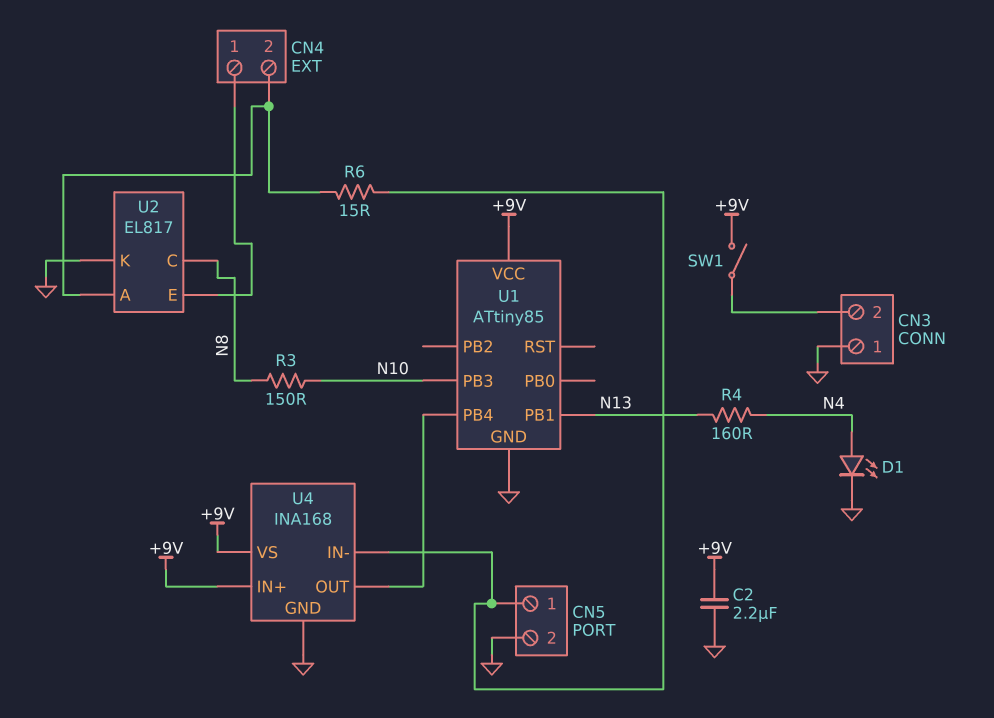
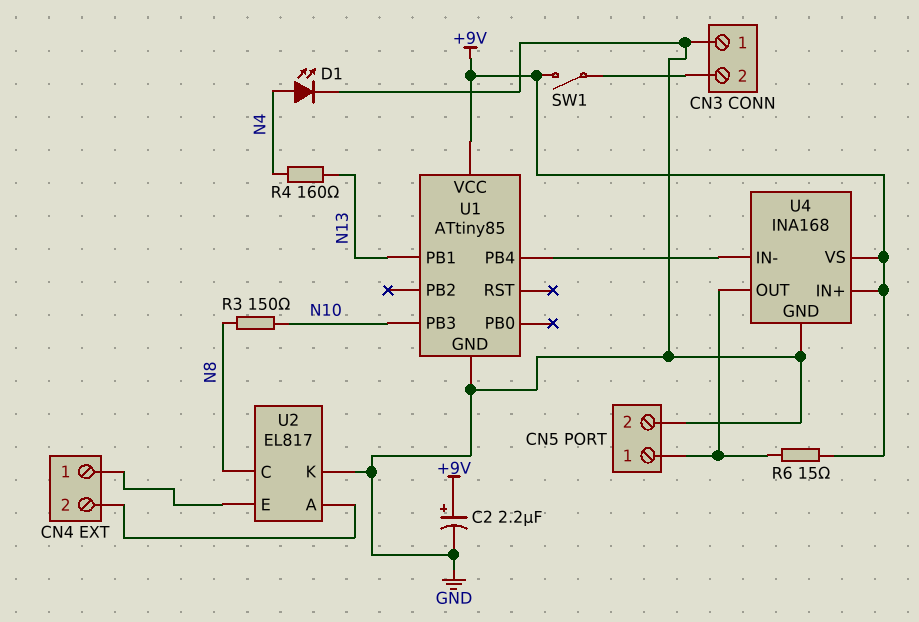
C2: 2.2uF (+9V, GND) -> 2.2uF (plus +9V, minus GND)
R6: 15 (CN4/2, CN5/1) -> 15 (+9V, CN5/1)
U4 pin IN-: CN5/1 -> U1/PB4
U4 pin OUT: U1/PB4 -> CN5/1

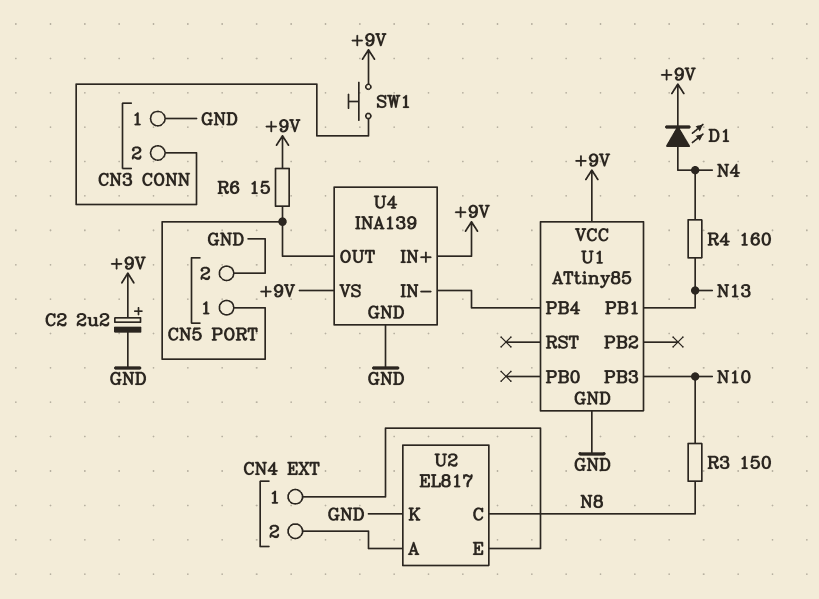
D1: LED (A N4, K GND) -> LED (A N4, K +9V)
SW1: switch (+9V, CN3/2) -> button (+9V, CN3/2)
U4: INA168 -> INA139

